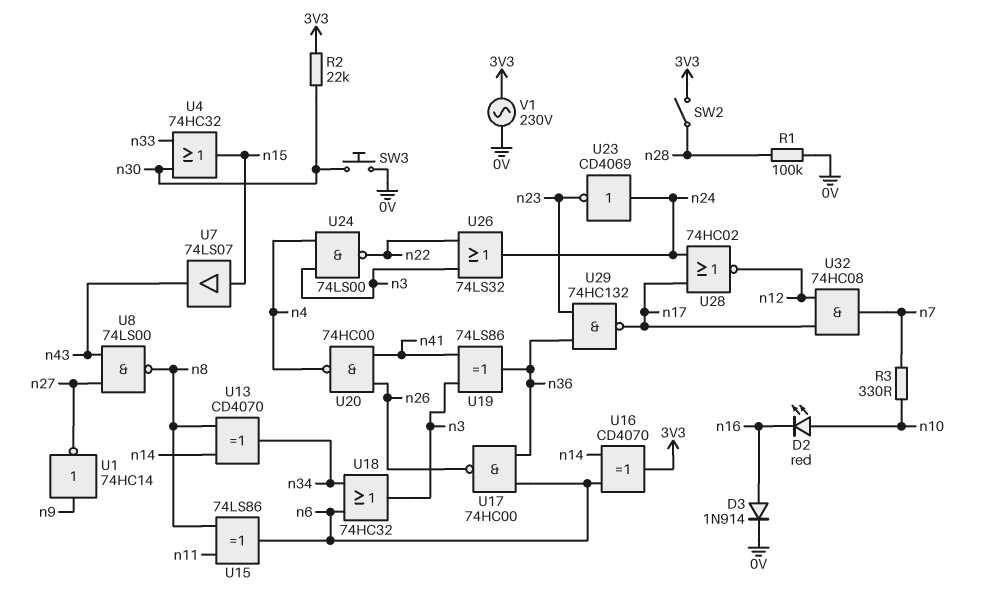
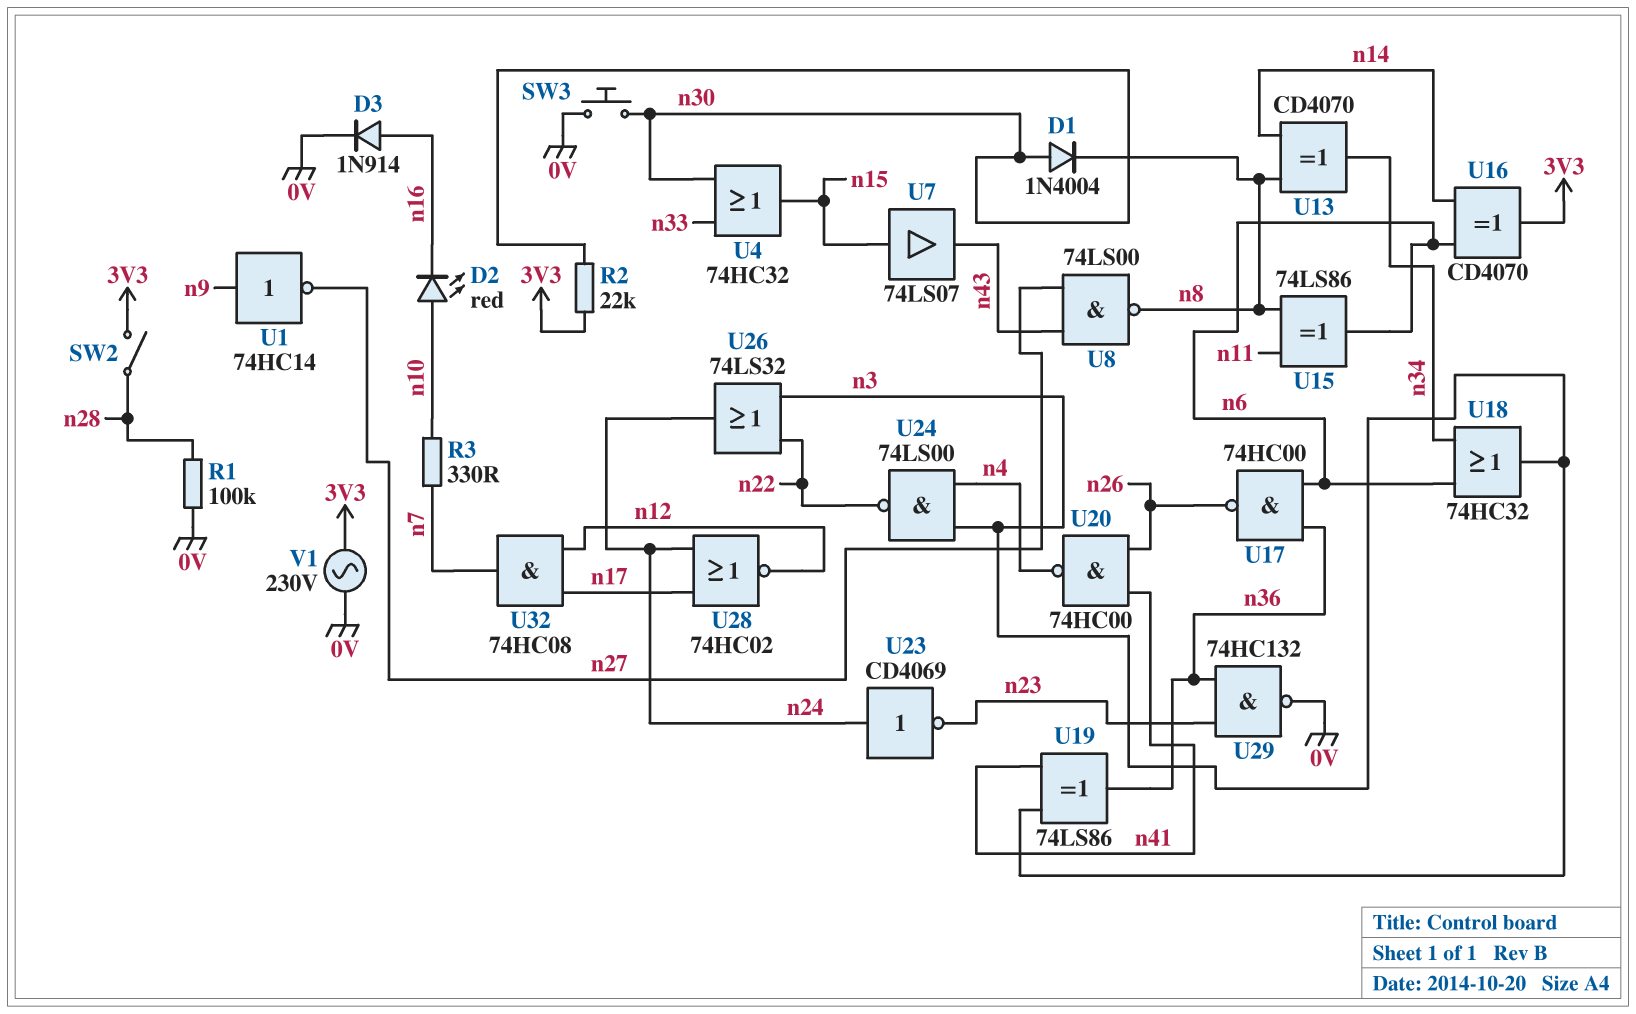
D1: none -> diode 1N4004 (A n30, K n8)
U29: NAND 74HC132 (in n23, in n36, out n17) -> NAND 74HC132 (in n23, in n36, out 0V)

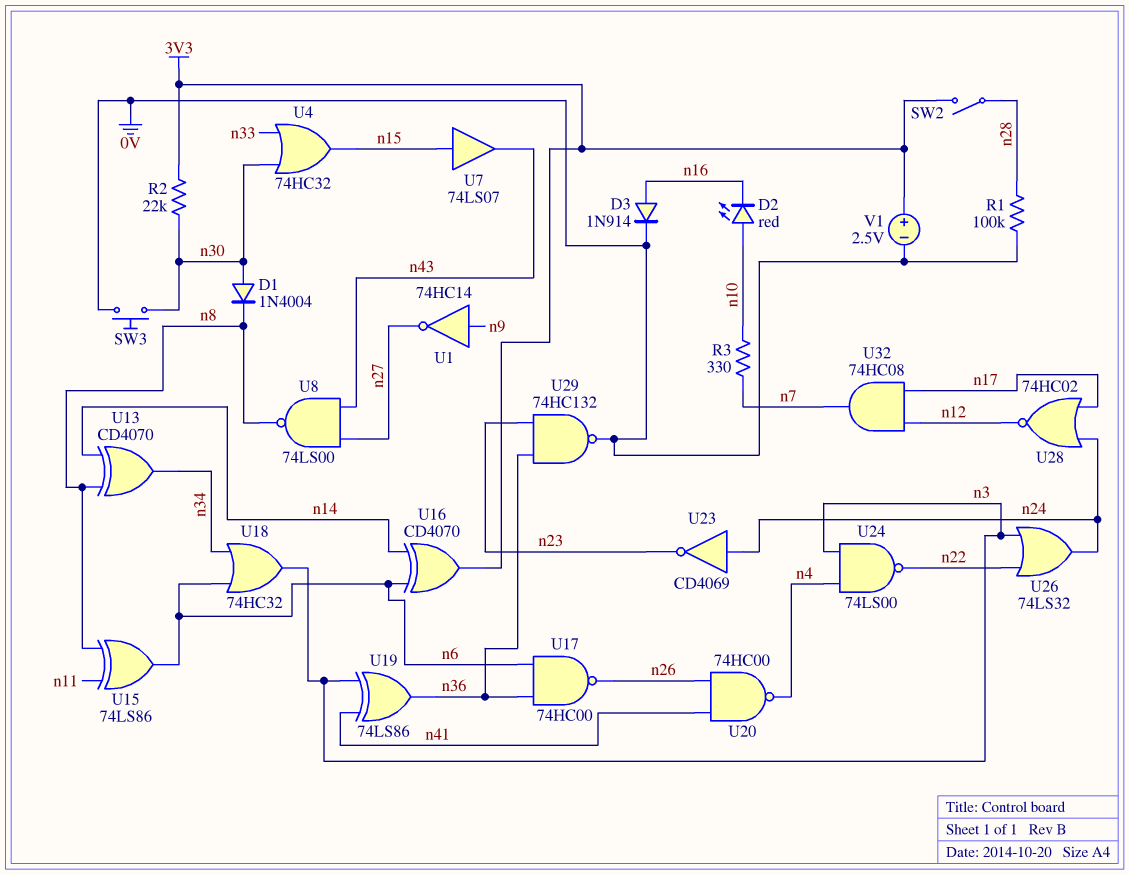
V1: AC 230V (0V, 3V3) -> 2.5V (plus 3V3, minus 0V)

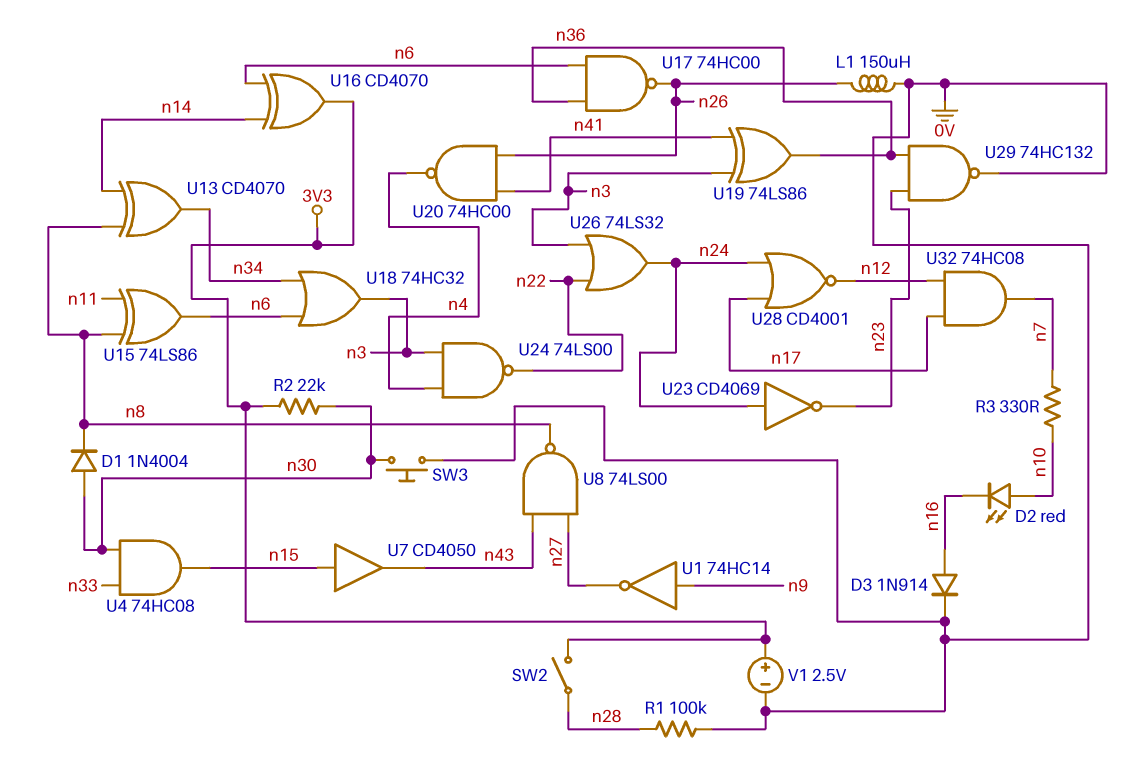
L1: none -> 150uH (0V, n26)
U4: OR 74HC32 (in n30, in n33, out n15) -> AND 74HC08 (in n30, in n33, out n15)
U7: buffer 74LS07 (in n15, out n43) -> buffer CD4050 (in n15, out n43)
U28: NOR 74HC02 (in n17, in n24, out n12) -> NOR CD4001 (in n17, in n24, out n12)

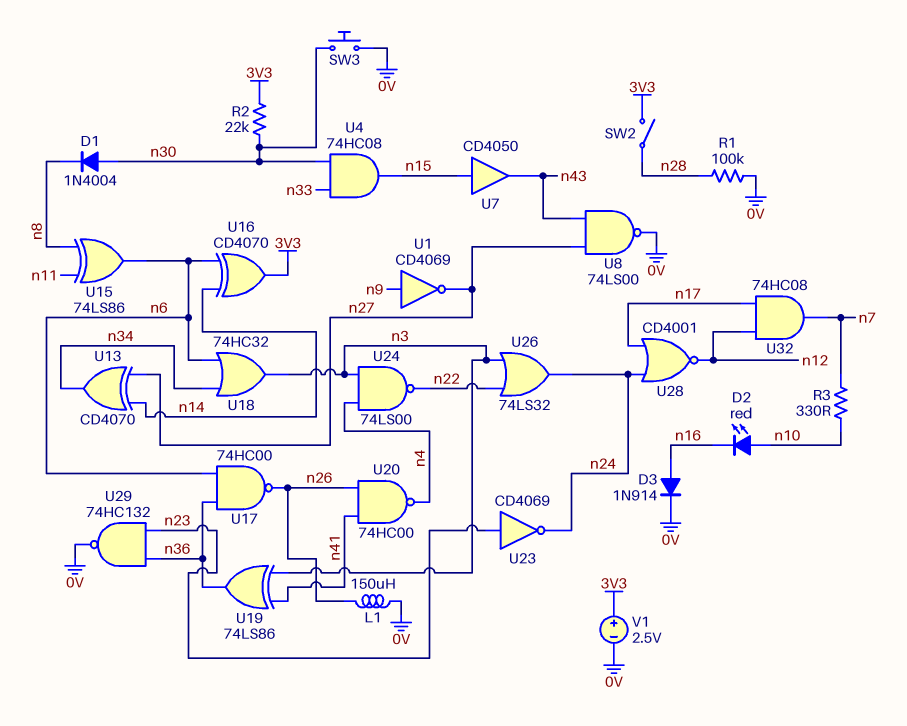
U1: NOT 74HC14 (in n9, out n27) -> NOT CD4069 (in n9, out n27)
U8: NAND 74LS00 (in n27, in n43, out n8) -> NAND 74LS00 (in n27, in n43, out 0V)
U13: XOR CD4070 (in n8, in n14, out n34) -> XOR CD4070 (in n14, in n27, out n34)
U23: NOT CD4069 (in n24, out n23) -> NOT CD4069 (in n23, out n24)

